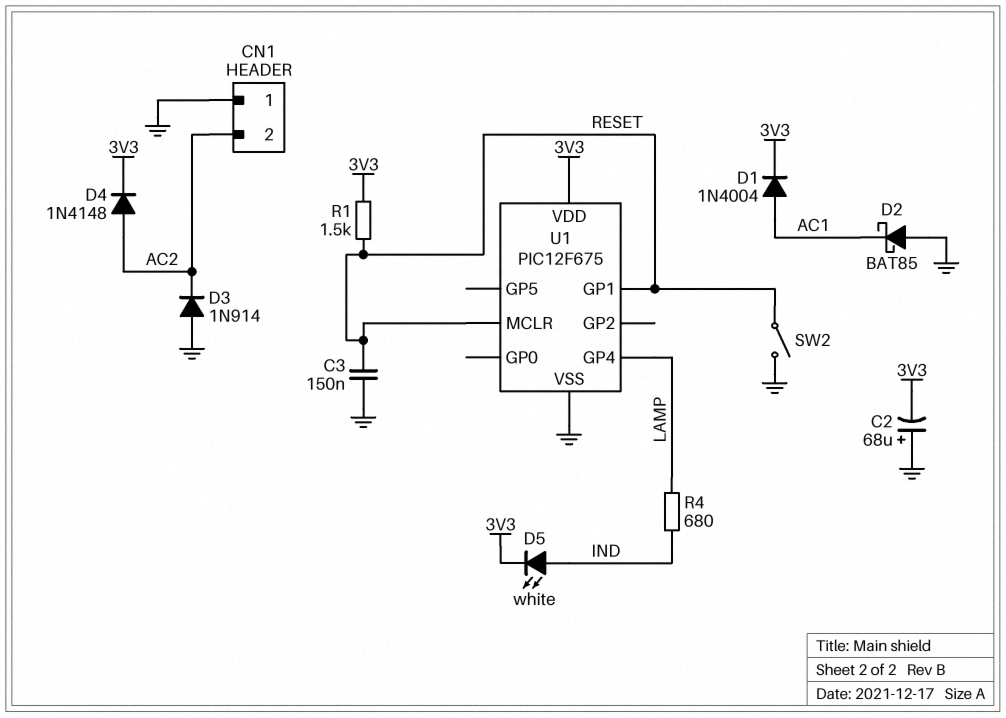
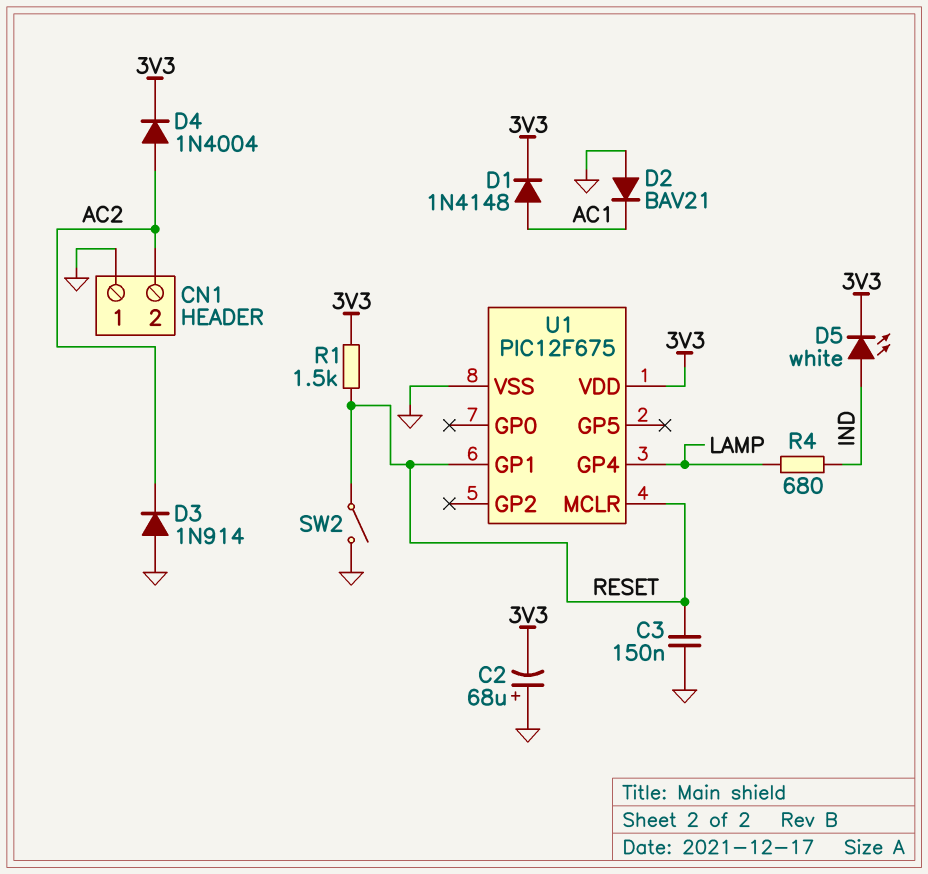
D1: diode 1N4004 (A AC1, K 3V3) -> diode 1N4148 (A AC1, K 3V3)
D2: schottky BAT85 (A GND, K AC1) -> diode BAV21 (A GND, K AC1)
D4: diode 1N4148 (A AC2, K 3V3) -> diode 1N4004 (A AC2, K 3V3)

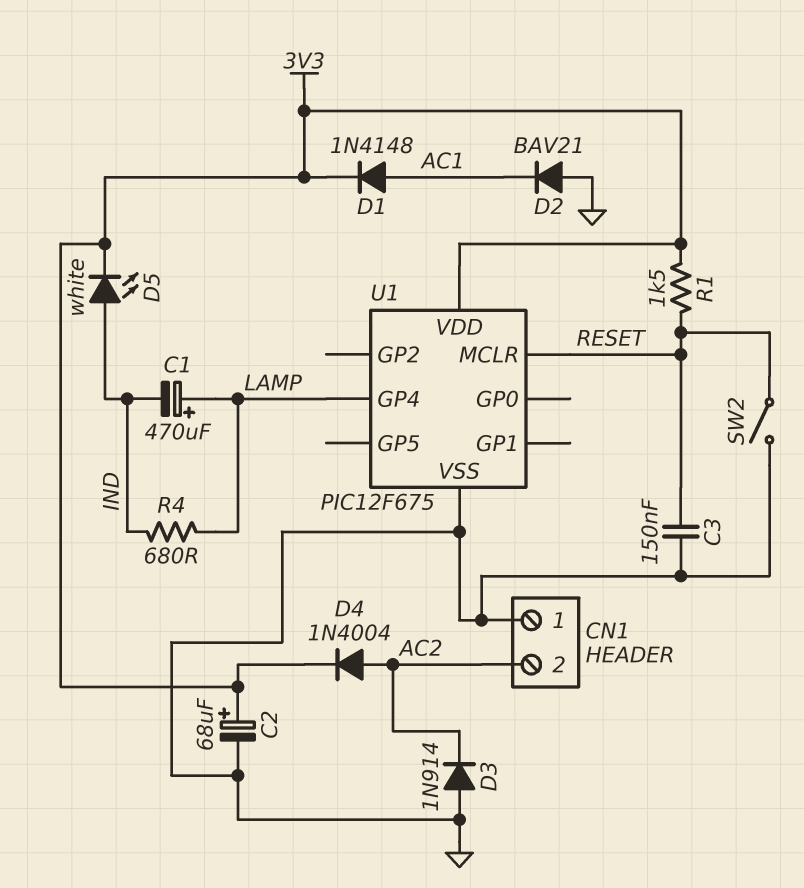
C1: none -> 470uF (plus LAMP, minus IND)
C2: 68uF (plus GND, minus 3V3) -> 68uF (plus 3V3, minus GND)
U1 pin GP1: RESET -> none

